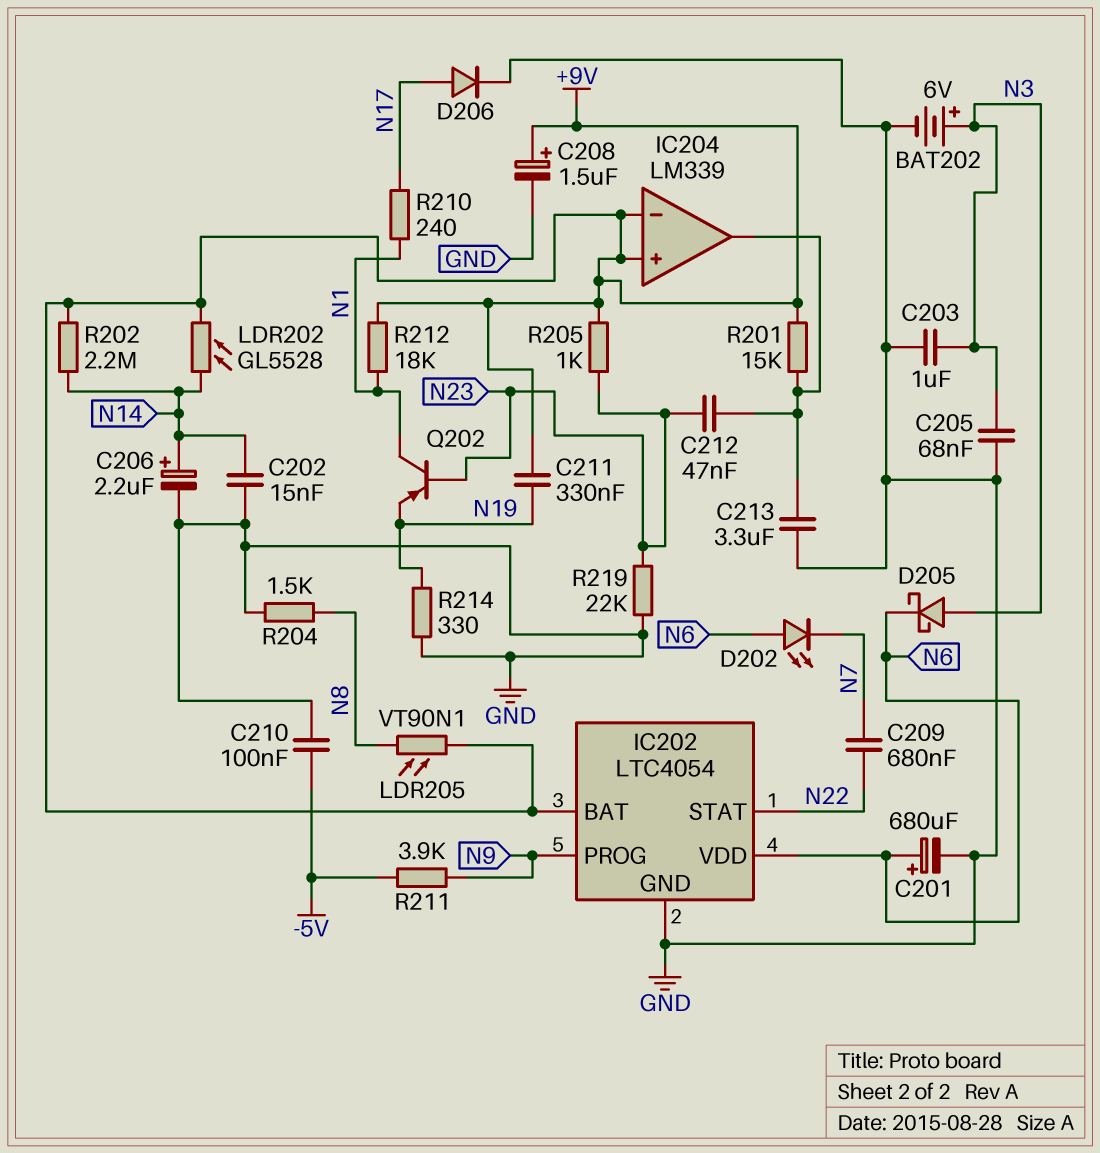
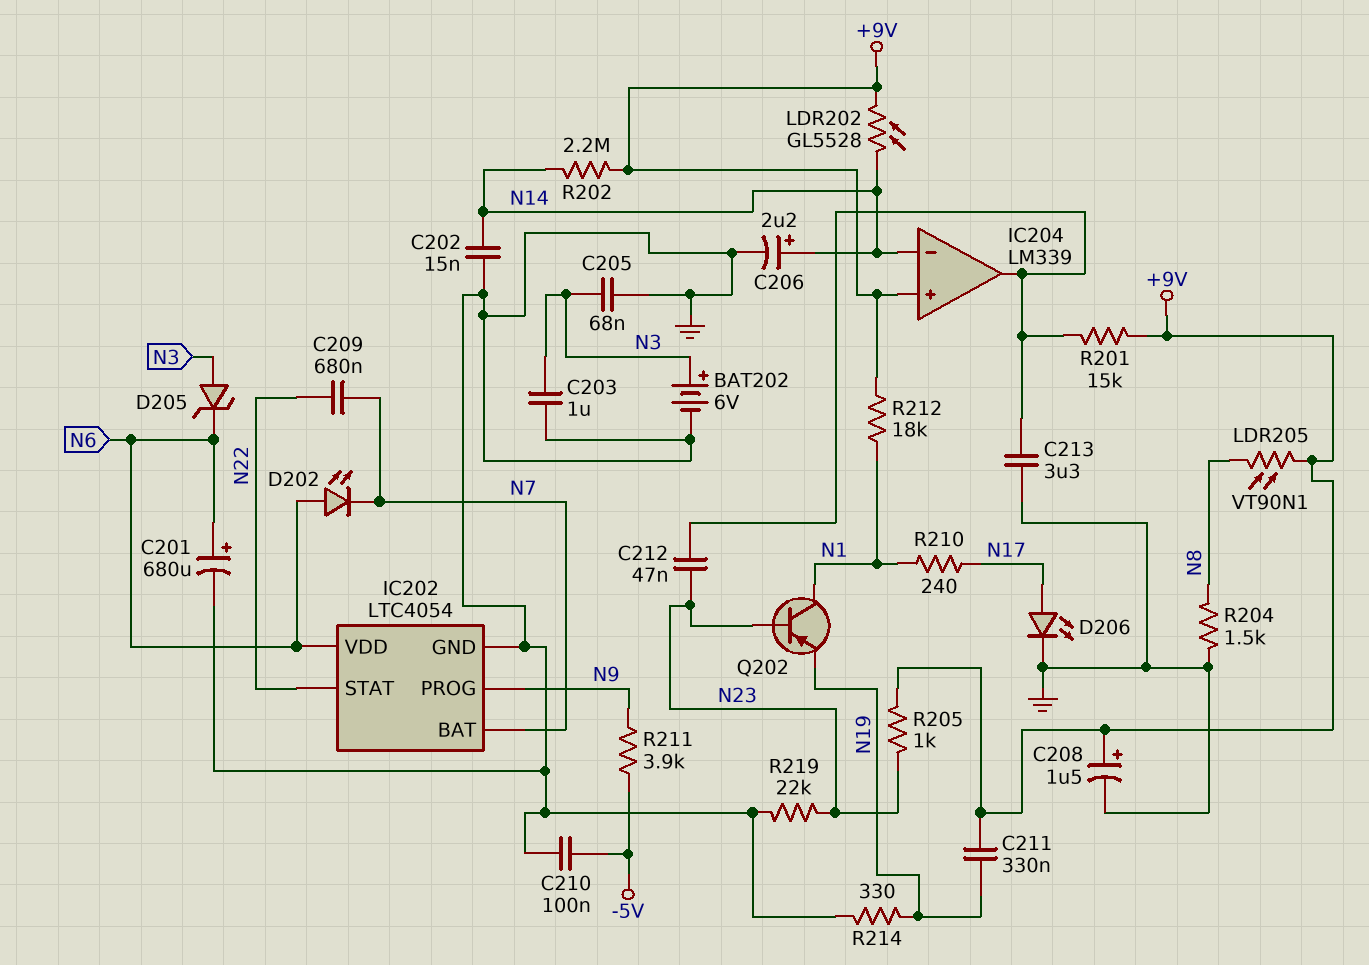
D205: schottky (A N3, K N6) -> zener (A N3, K N6)
D206: diode (A N17, K GND) -> LED (A N17, K GND)
IC202 pin BAT: +9V -> N7
IC204 pin in-: +9V -> N14

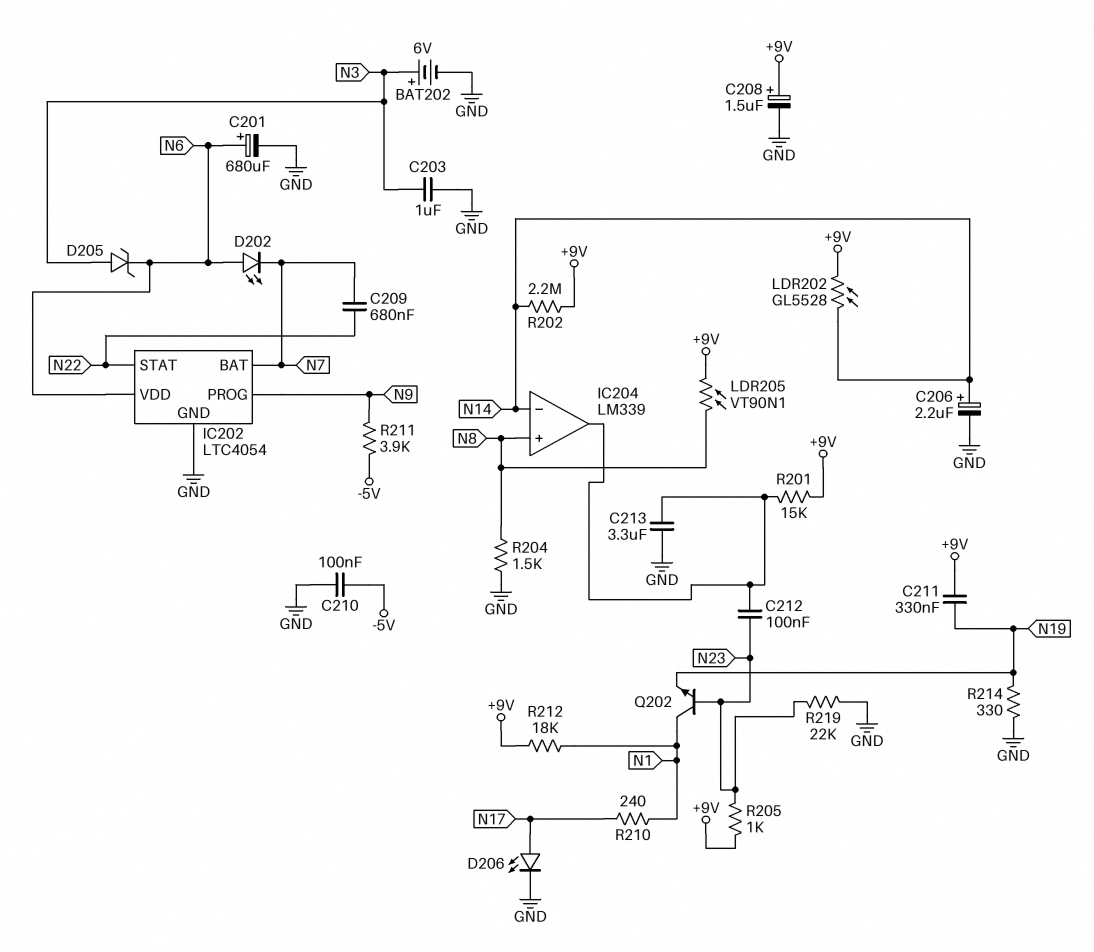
C202: 15nF (GND, N14) -> none
C205: 68nF (GND, N3) -> none
C212: 47nF (IC204/out, N23) -> 100nF (IC204/out, N23)
IC204 pin in+: +9V -> N8
Q202: PNP (B N23, C N1, E N19) -> NPN (B N23, C N1, E N19)

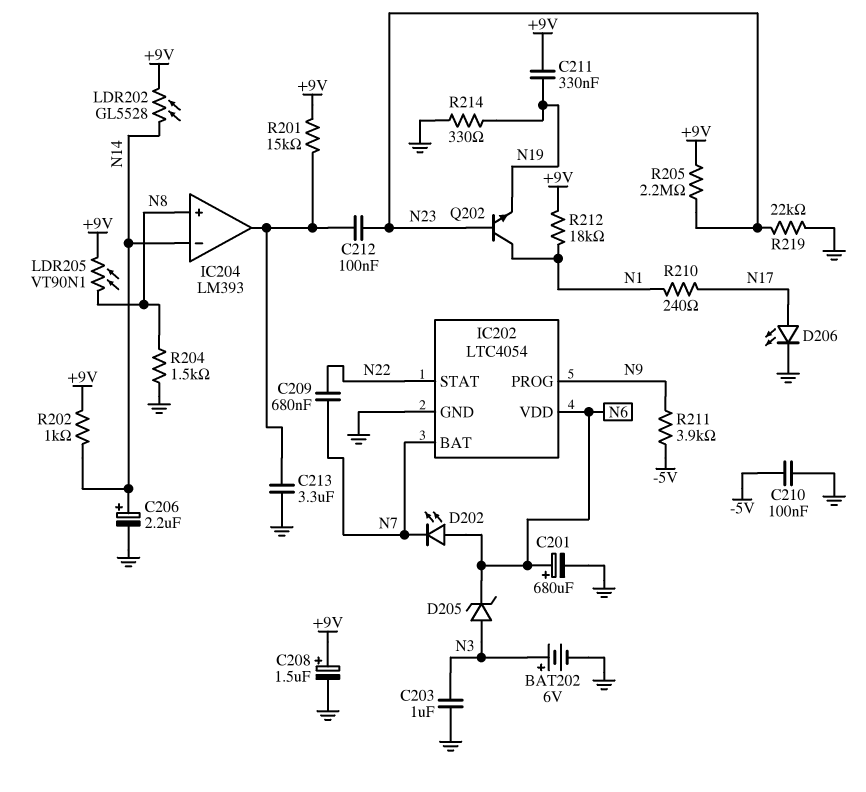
IC204: LM339 -> LM393
R202: 2.2M (+9V, N14) -> 1k (+9V, N14)
R205: 1k (+9V, N23) -> 2.2M (+9V, N23)

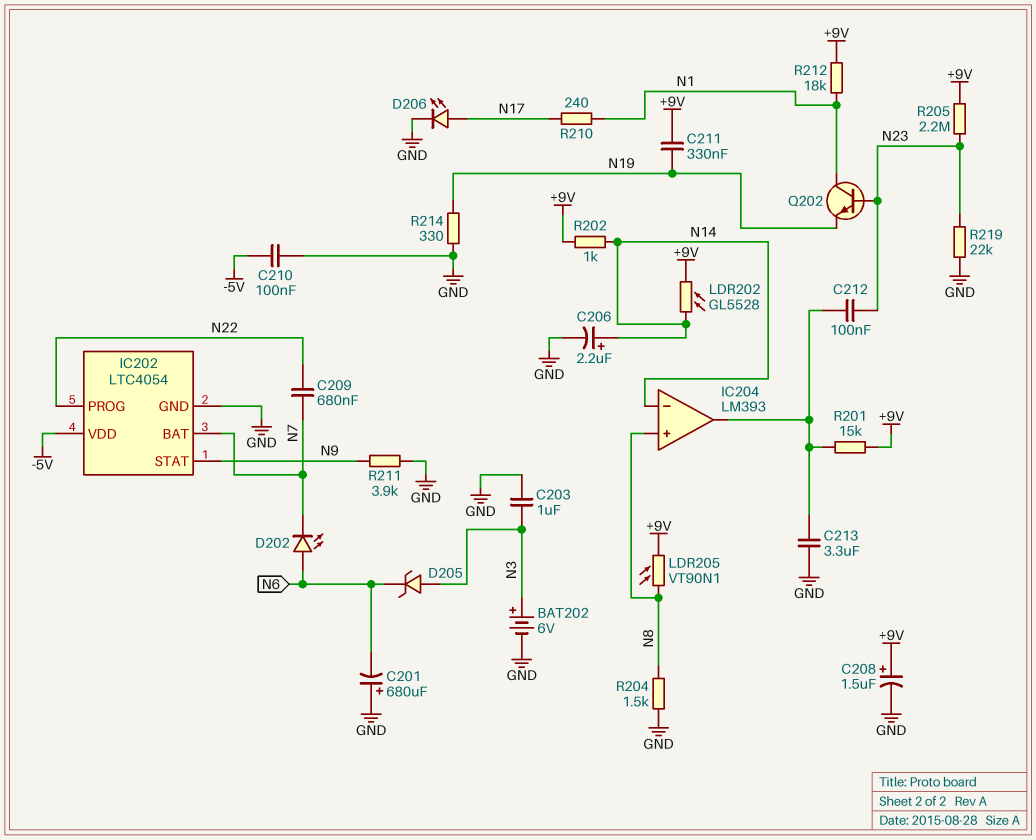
C201: 680uF (plus N6, minus GND) -> 680uF (plus GND, minus N6)
IC202 pin PROG: N9 -> N22
IC202 pin STAT: N22 -> N9
IC202 pin VDD: N6 -> -5V
R211: 3.9k (-5V, N9) -> 3.9k (GND, N9)

